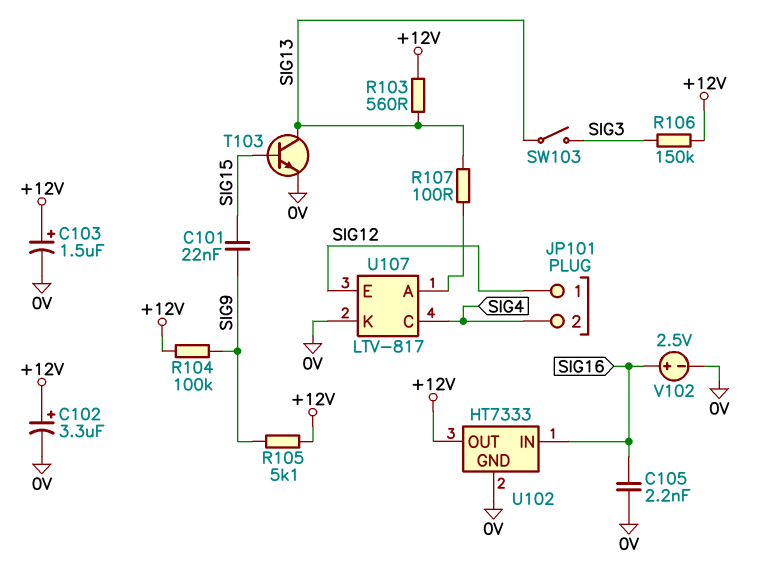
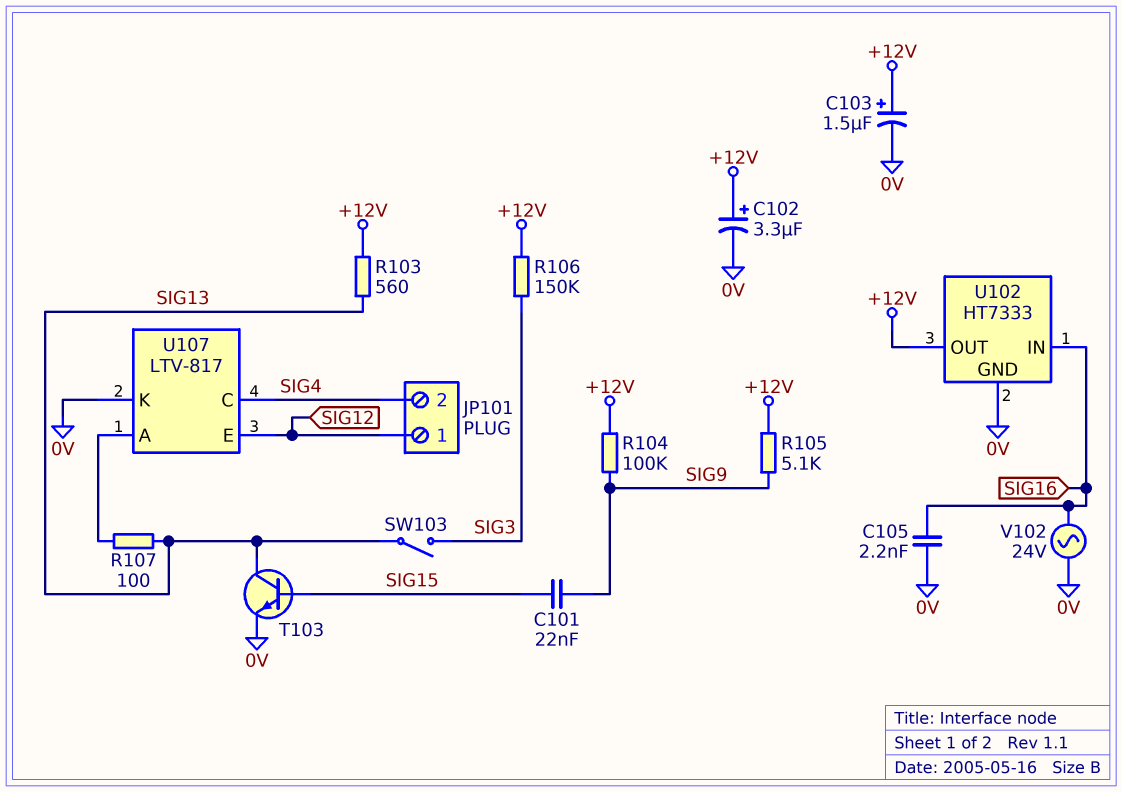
V102: 2.5V (plus SIG16, minus 0V) -> AC 24V (0V, SIG16)

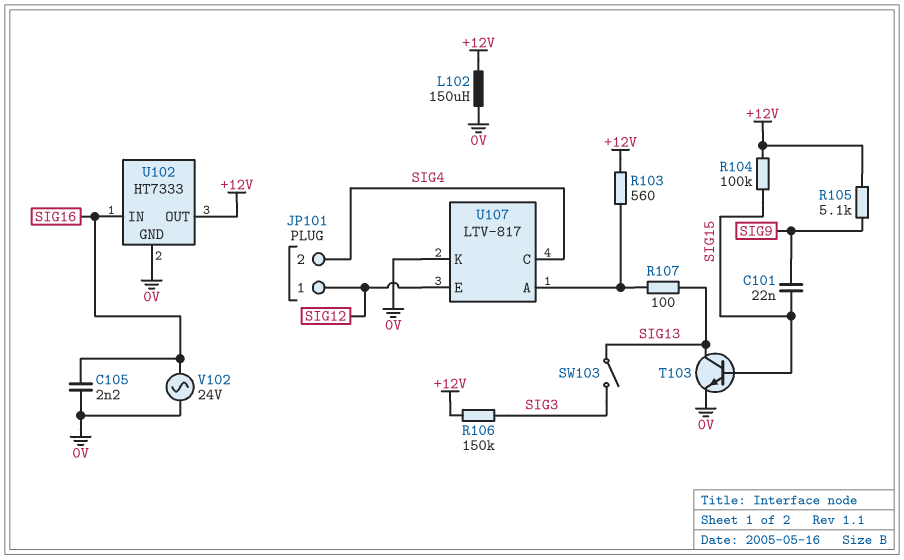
C102: 3.3uF (plus +12V, minus 0V) -> none
C103: 1.5uF (plus +12V, minus 0V) -> none
L102: none -> 150uH (+12V, 0V)
R103: 560 (+12V, SIG13) -> 560 (+12V, U107/A)
R104: 100k (+12V, SIG9) -> 100k (+12V, SIG15)

